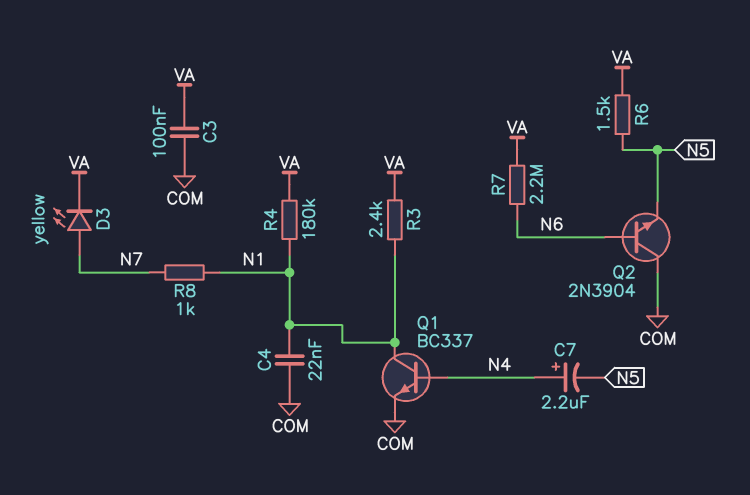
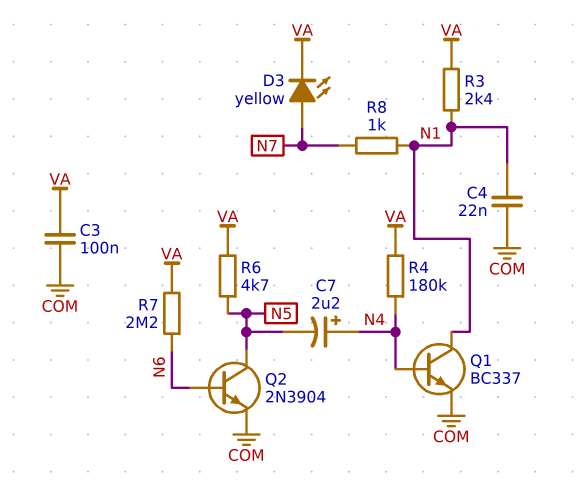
Q2: NPN 2N3904 (B N6, C COM, E N5) -> NPN 2N3904 (B N6, C N5, E COM)
R4: 180k (N1, VA) -> 180k (N4, VA)
R6: 1.5k (N5, VA) -> 4.7k (N5, VA)

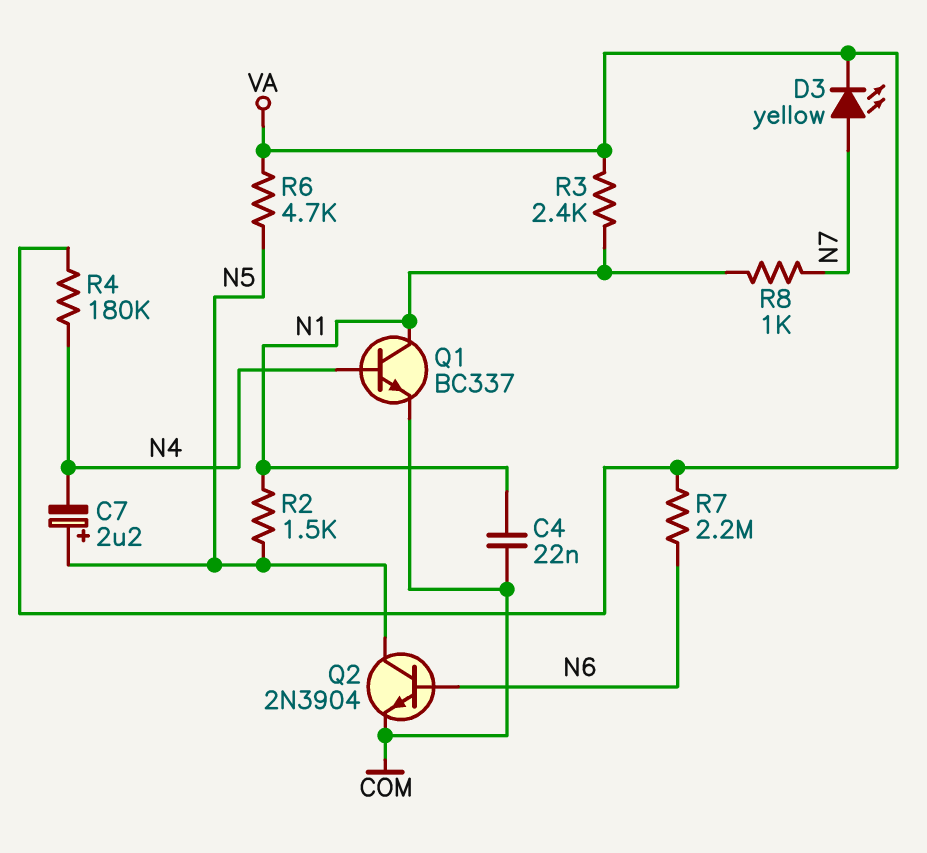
C3: 100nF (COM, VA) -> none
C7: 2.2uF (plus N4, minus N5) -> 2.2uF (plus N5, minus N4)
R2: none -> 1.5k (N1, N5)

